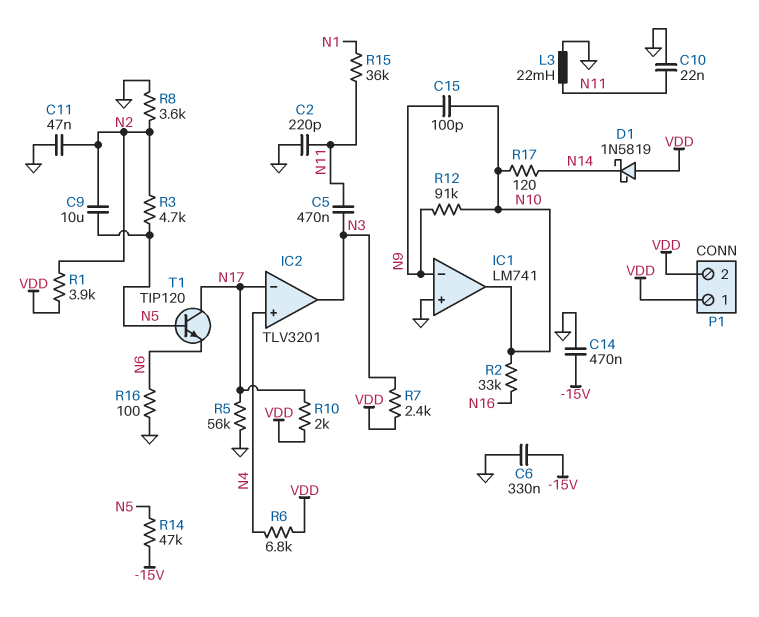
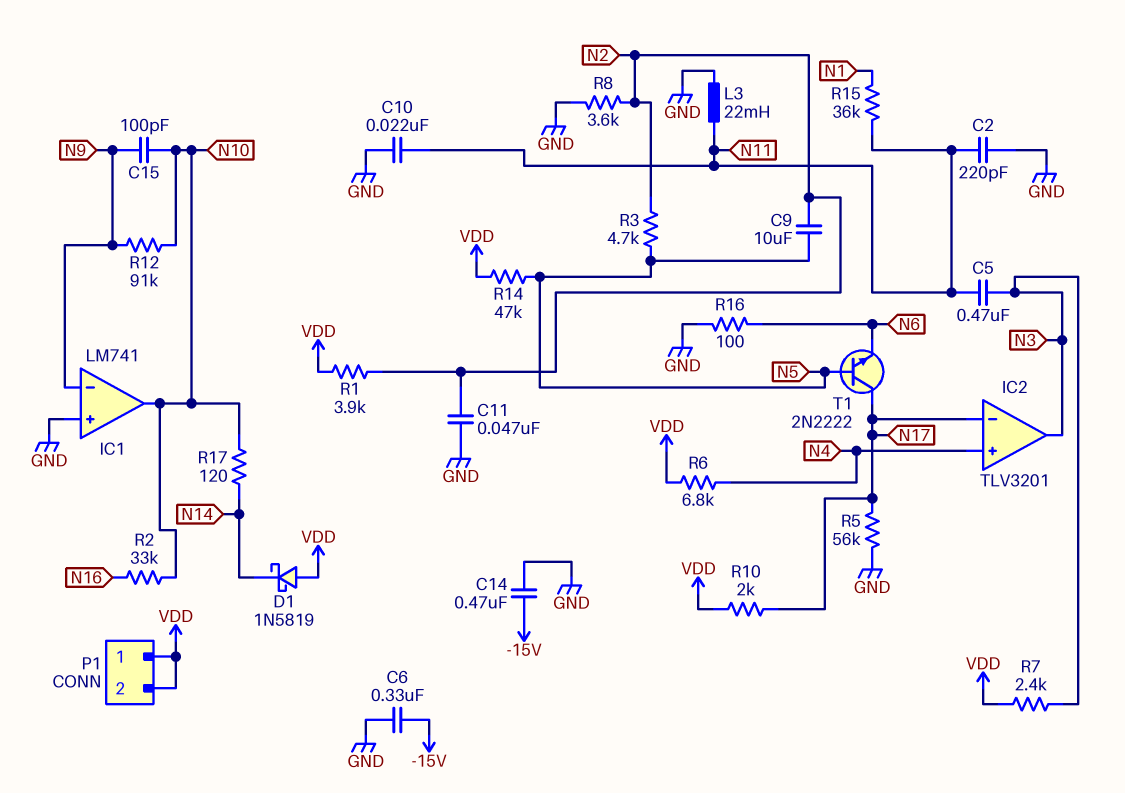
R14: 47k (-15V, N5) -> 47k (N5, VDD)
T1: NPN TIP120 (B N5, C N17, E N6) -> NPN 2N2222 (B N5, C N17, E N6)

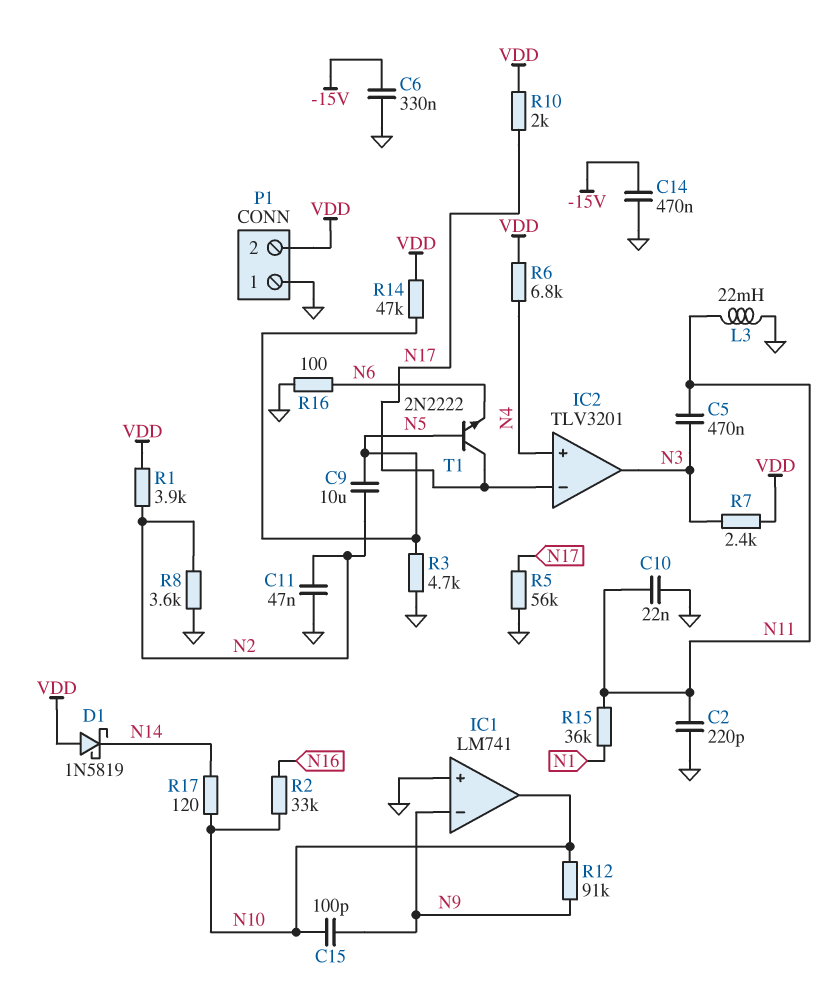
P1 pin 1: VDD -> GND
R3: 4.7k (N2, N5) -> 4.7k (GND, N5)

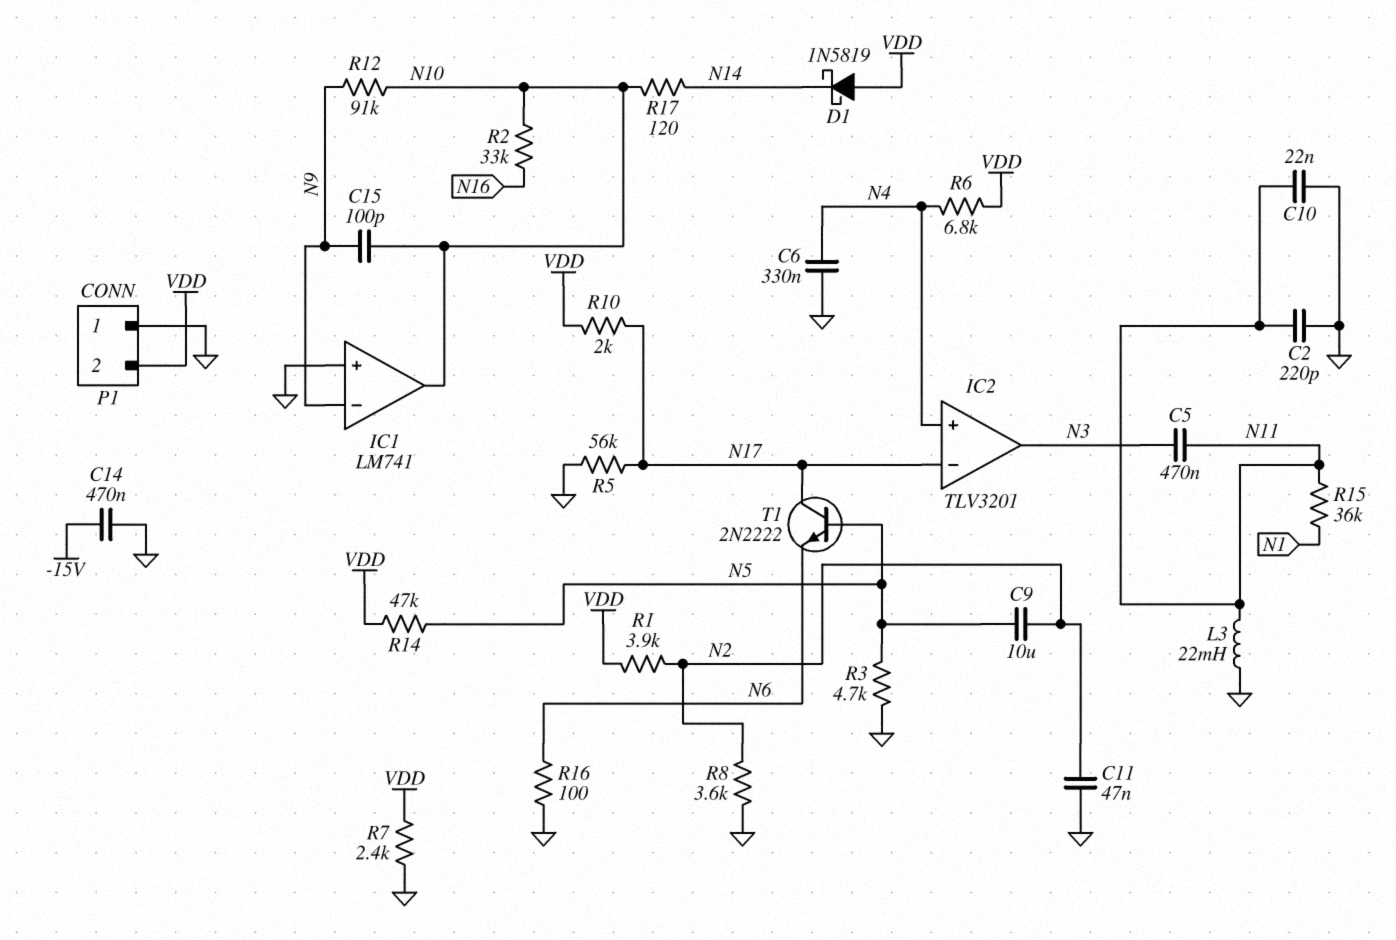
C6: 330nF (-15V, GND) -> 330nF (GND, N4)
R7: 2.4k (N3, VDD) -> 2.4k (GND, VDD)

